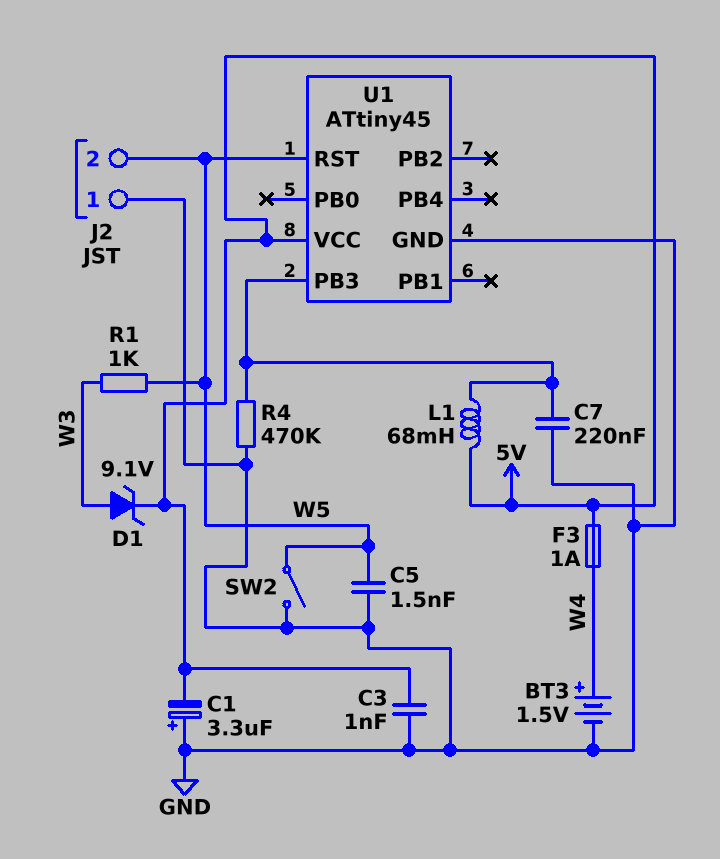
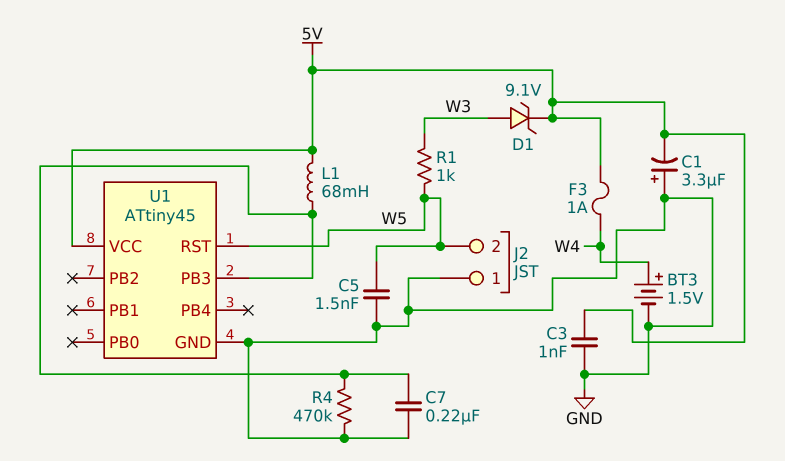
SW2: switch (GND, W5) -> none

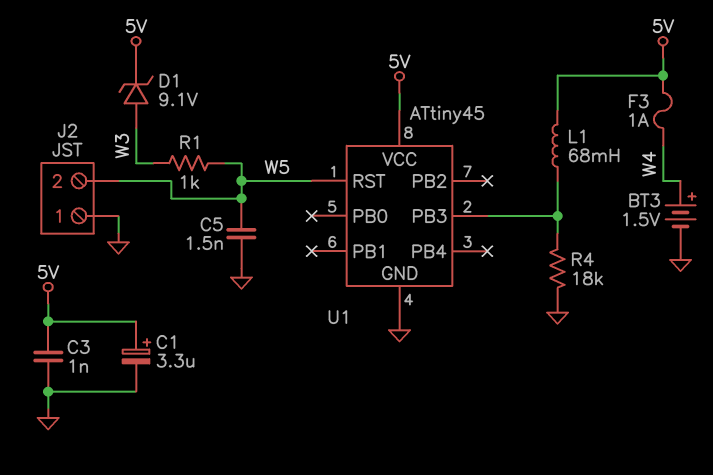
C1: 3.3uF (plus GND, minus 5V) -> 3.3uF (plus 5V, minus GND)
C7: 220nF (GND, U1/PB3) -> none
R4: 470k (GND, U1/PB3) -> 18k (GND, U1/PB3)

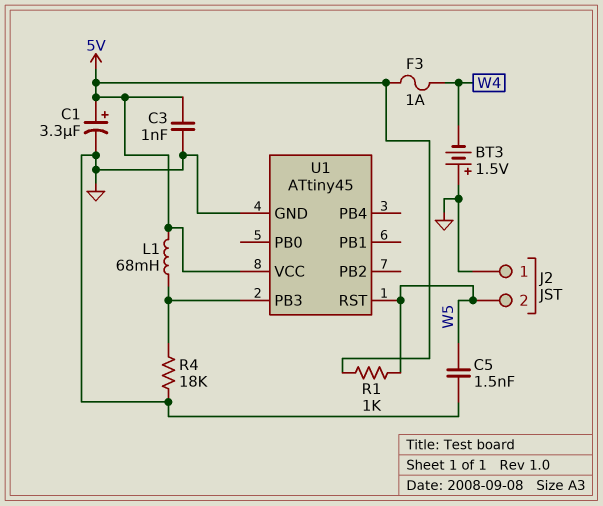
BT3: 1.5V (plus W4, minus GND) -> 1.5V (plus GND, minus W4)
D1: zener 9.1V (A W3, K 5V) -> none
R1: 1k (W3, W5) -> 1k (5V, W5)

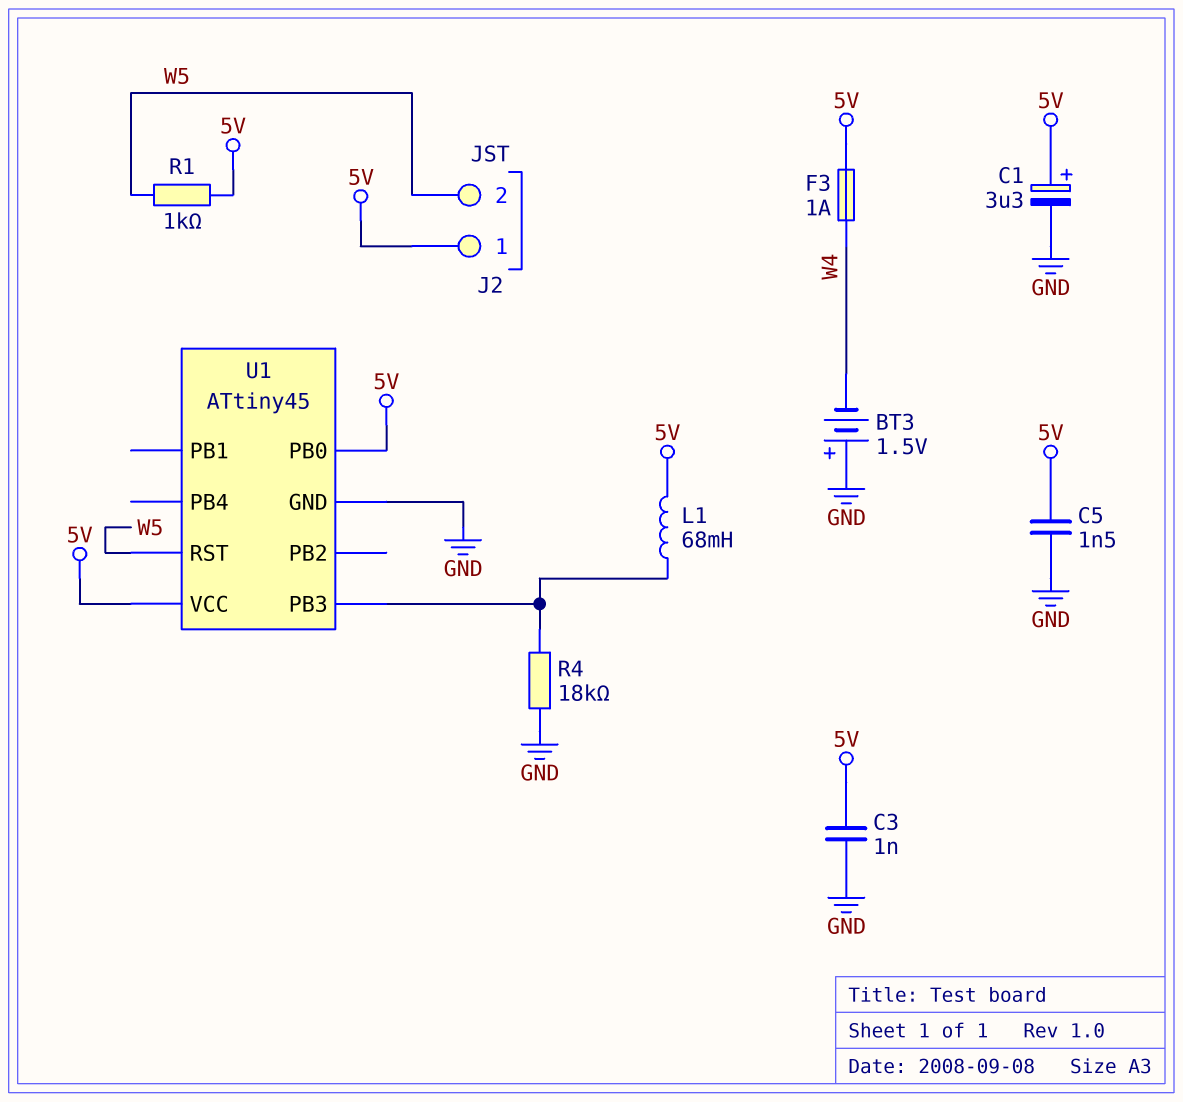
C5: 1.5nF (GND, W5) -> 1.5nF (5V, GND)
J2 pin 1: GND -> 5V
U1 pin PB0: none -> 5V

